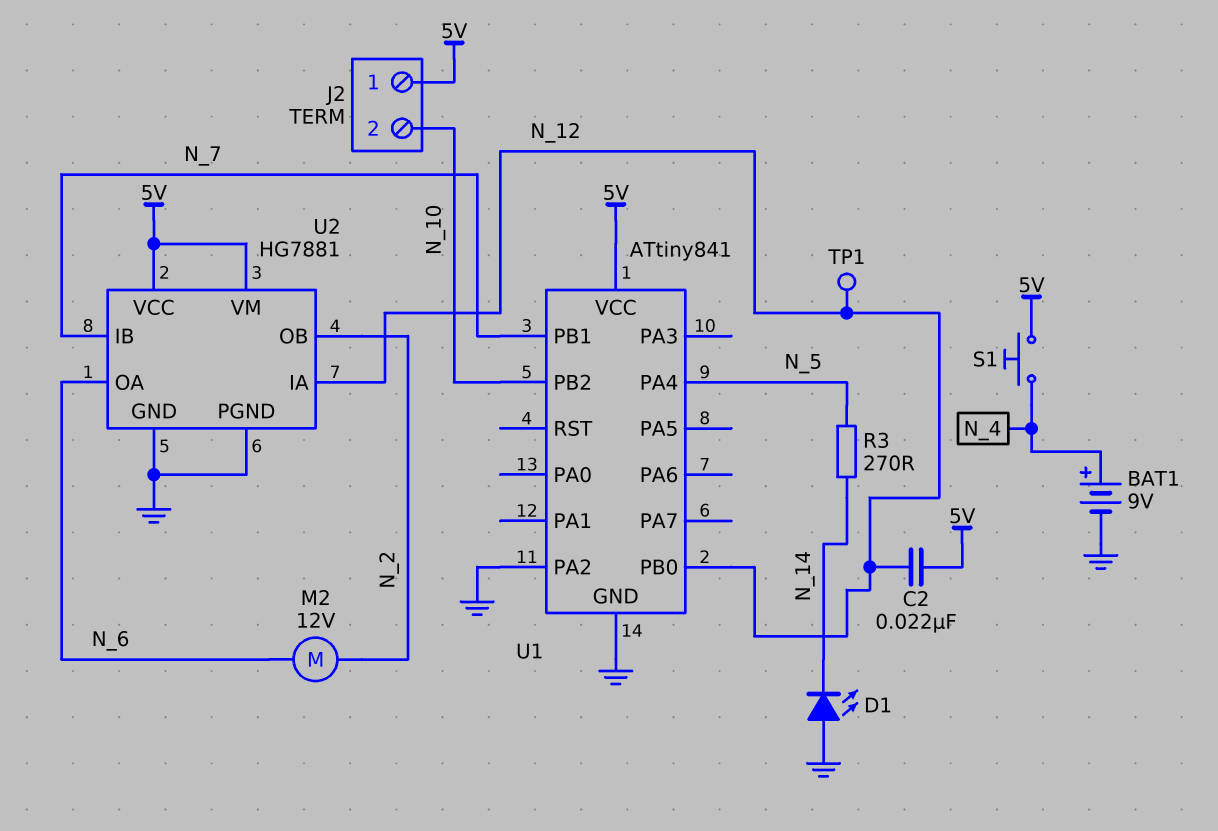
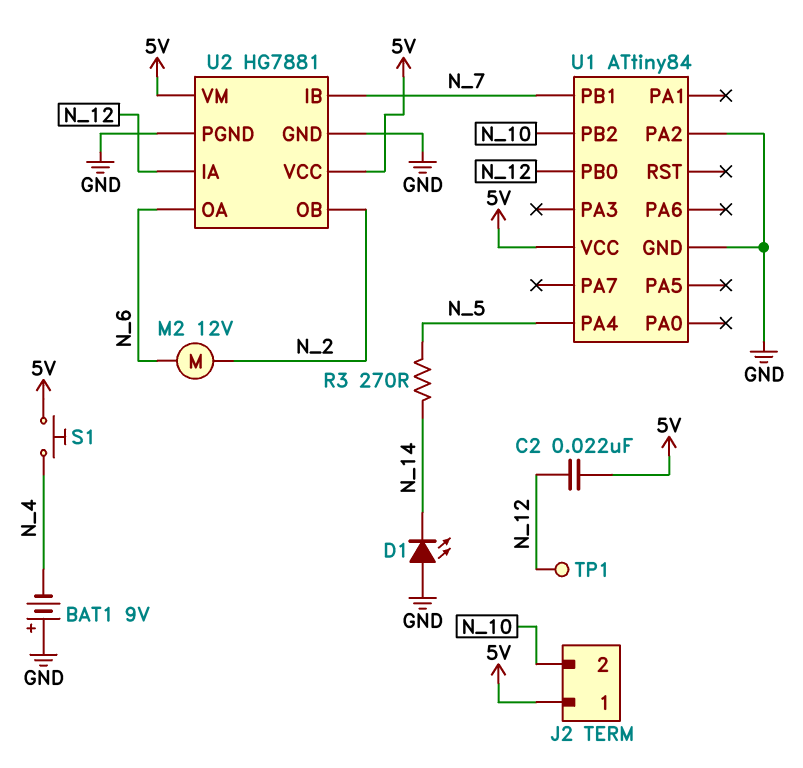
BAT1: 9V (plus N_4, minus GND) -> 9V (plus GND, minus N_4)
U1: ATtiny841 -> ATtiny84

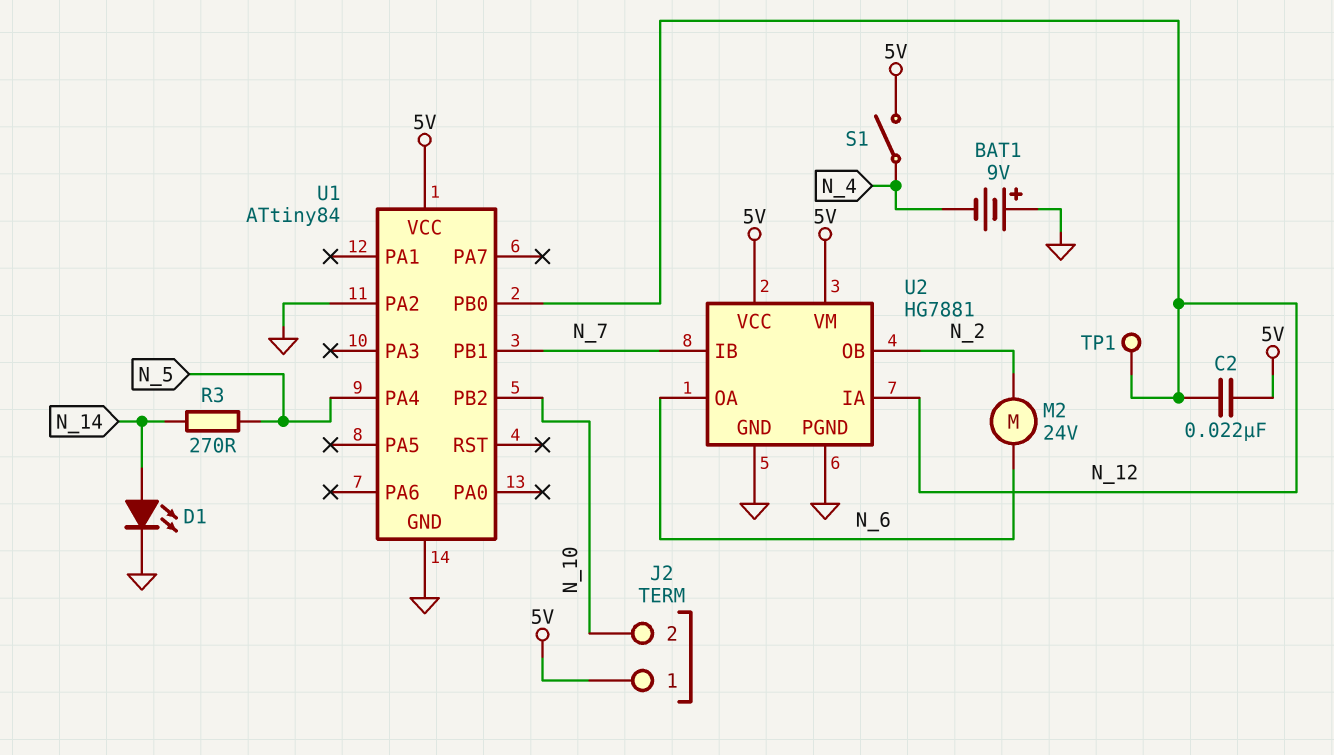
D1: LED (A GND, K N_14) -> LED (A N_14, K GND)
M2: motor 12V (N_2, N_6) -> motor 24V (N_2, N_6)
S1: button (5V, N_4) -> switch (5V, N_4)

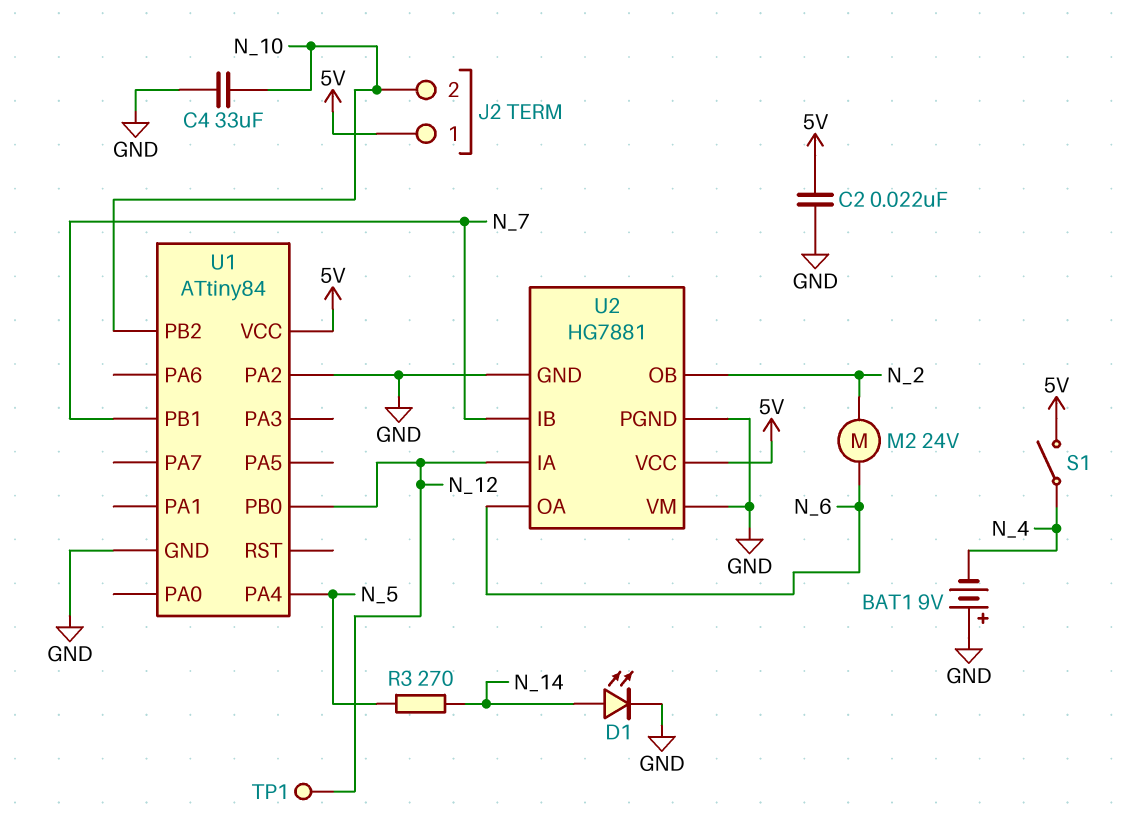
C2: 22nF (5V, N_12) -> 22nF (5V, GND)
C4: none -> 33uF (GND, N_10)
U2 pin VM: 5V -> GND

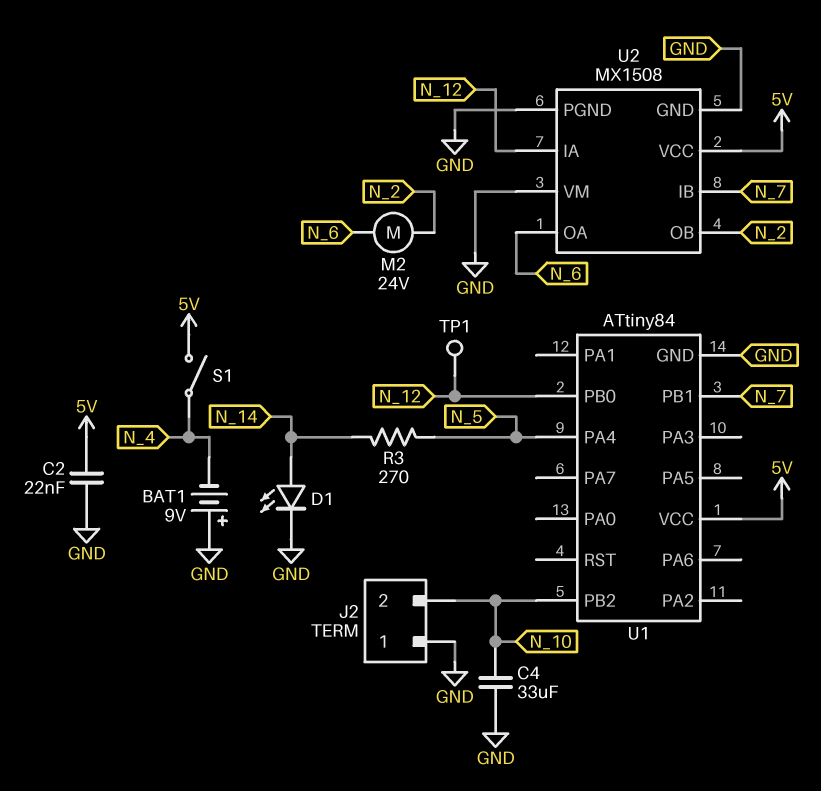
J2 pin 1: 5V -> GND
U1 pin PA2: GND -> none
U2: HG7881 -> MX1508

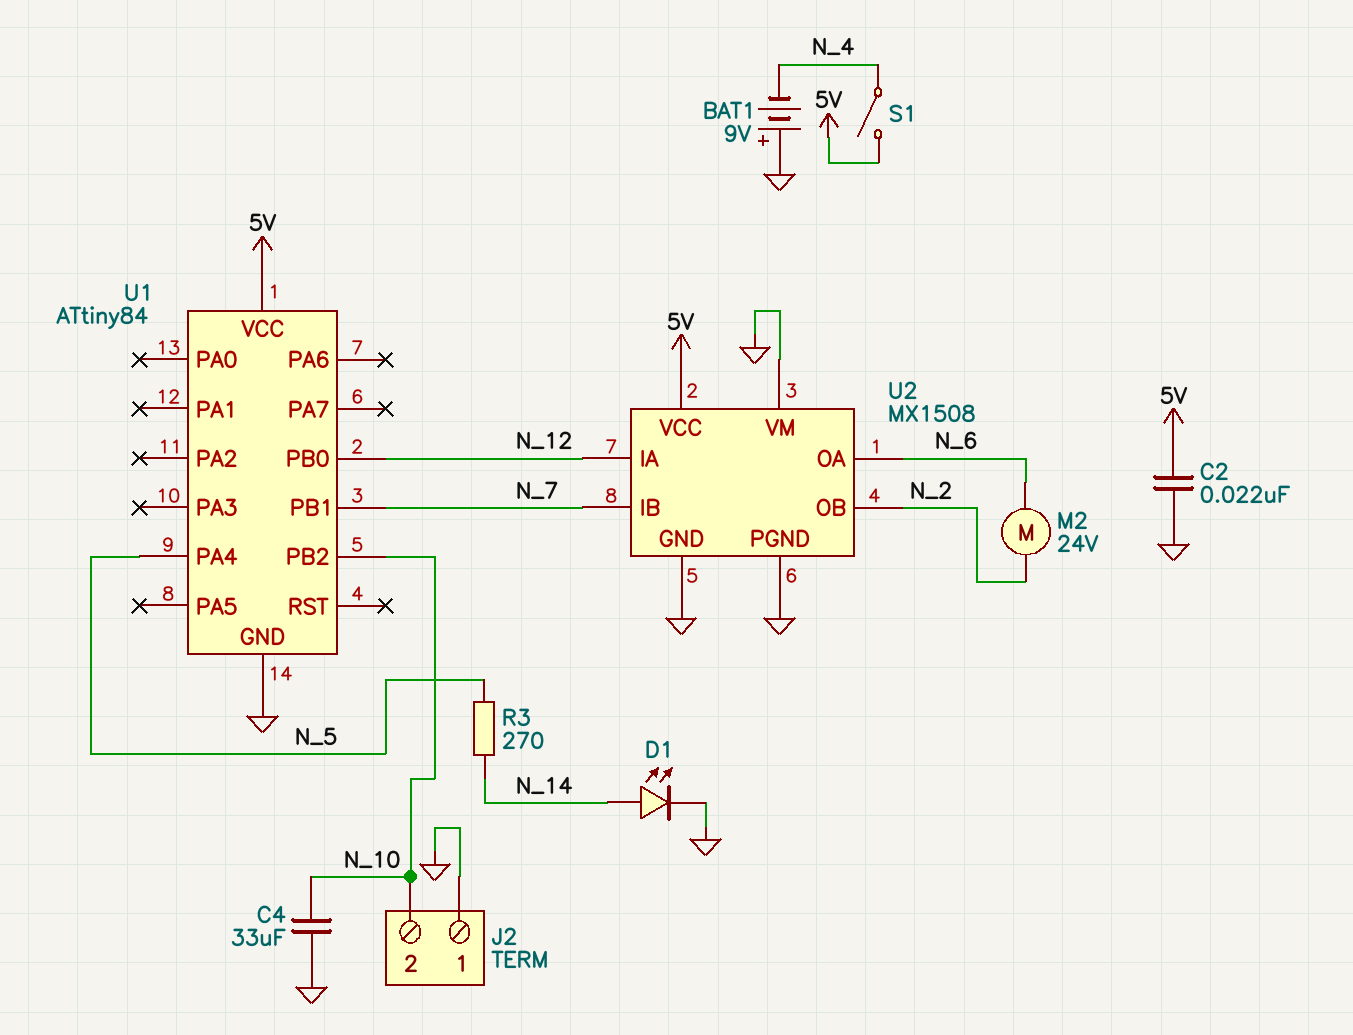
TP1: test point (N_12) -> none

